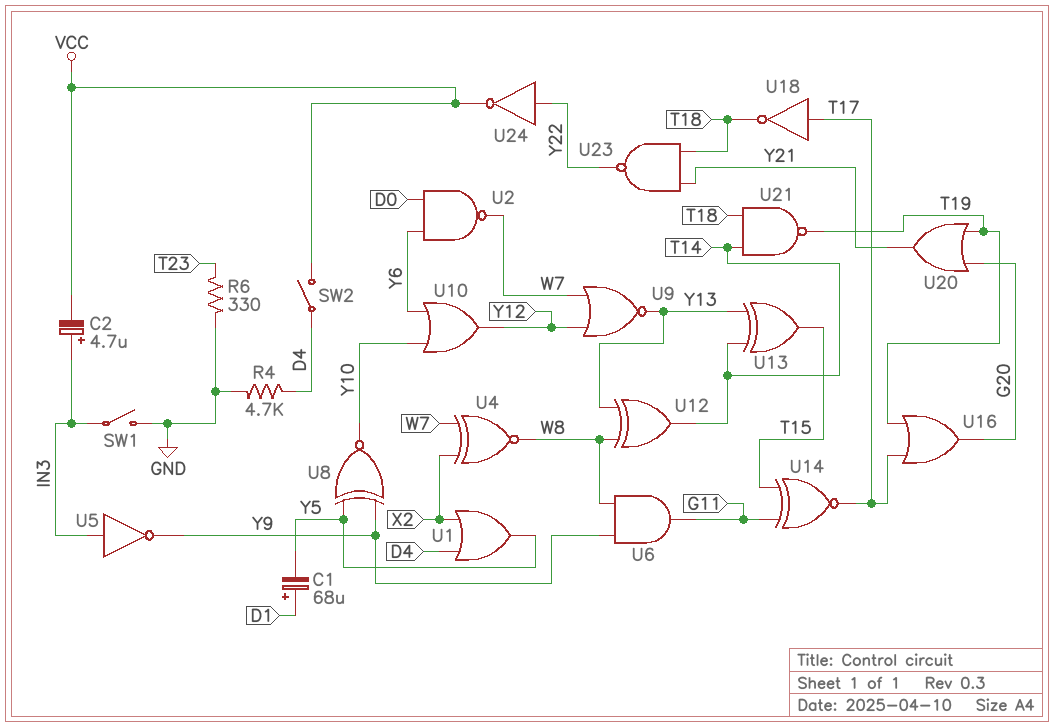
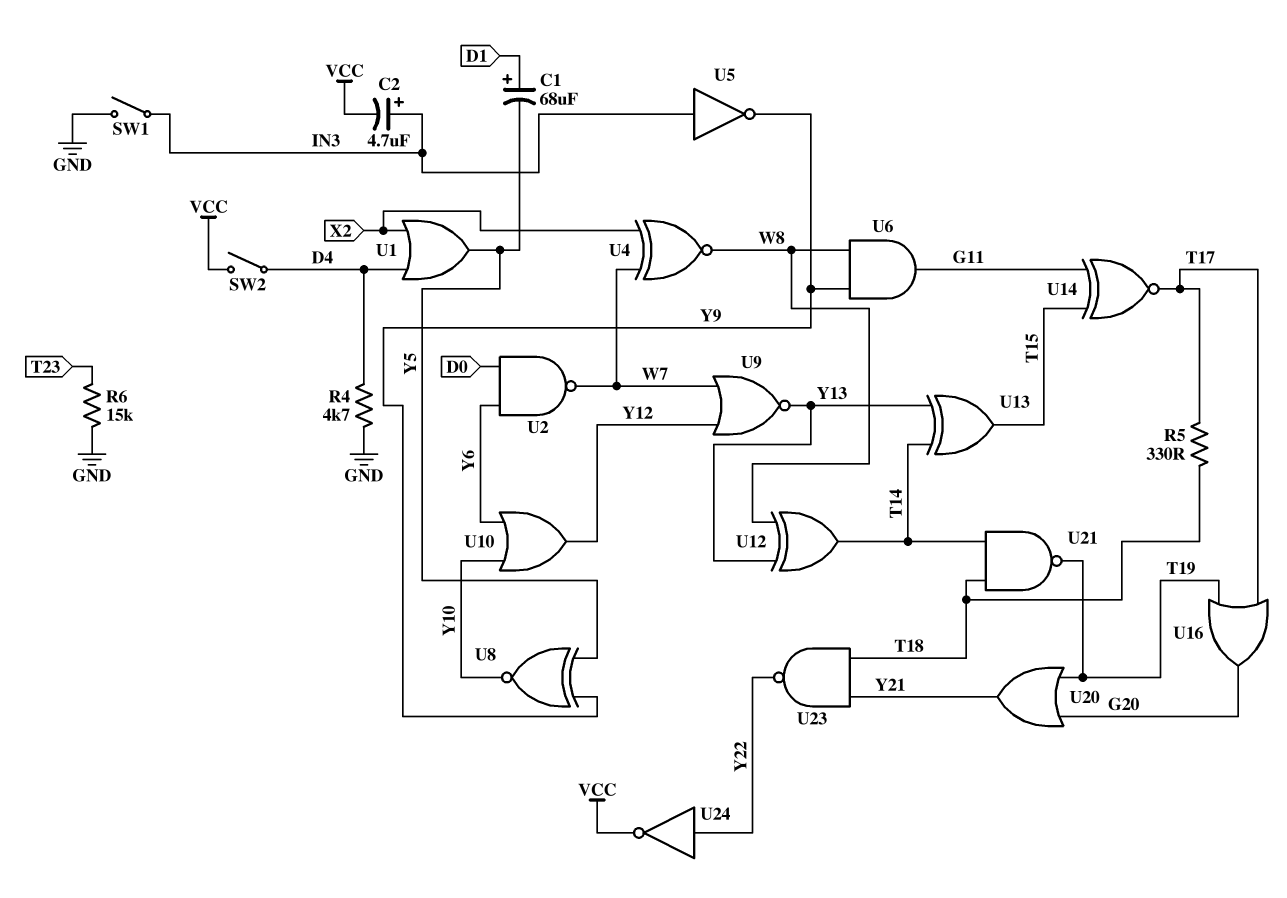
R5: none -> 330 (T17, T18)
R6: 330 (GND, T23) -> 15k (GND, T23)
U18: NOT (in T17, out T18) -> none

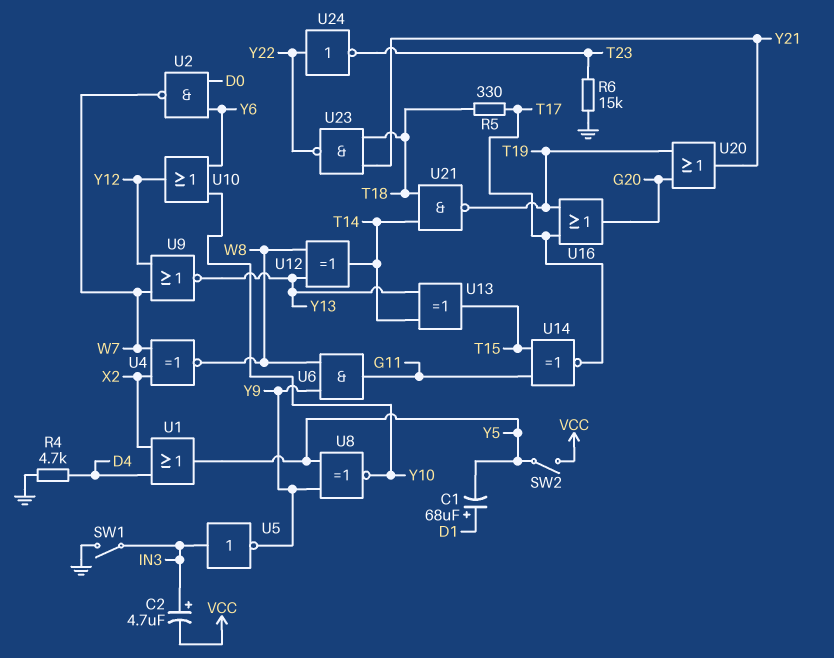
SW2: switch (D4, VCC) -> switch (VCC, Y5)
U24: NOT (in Y22, out VCC) -> NOT (in Y22, out T23)

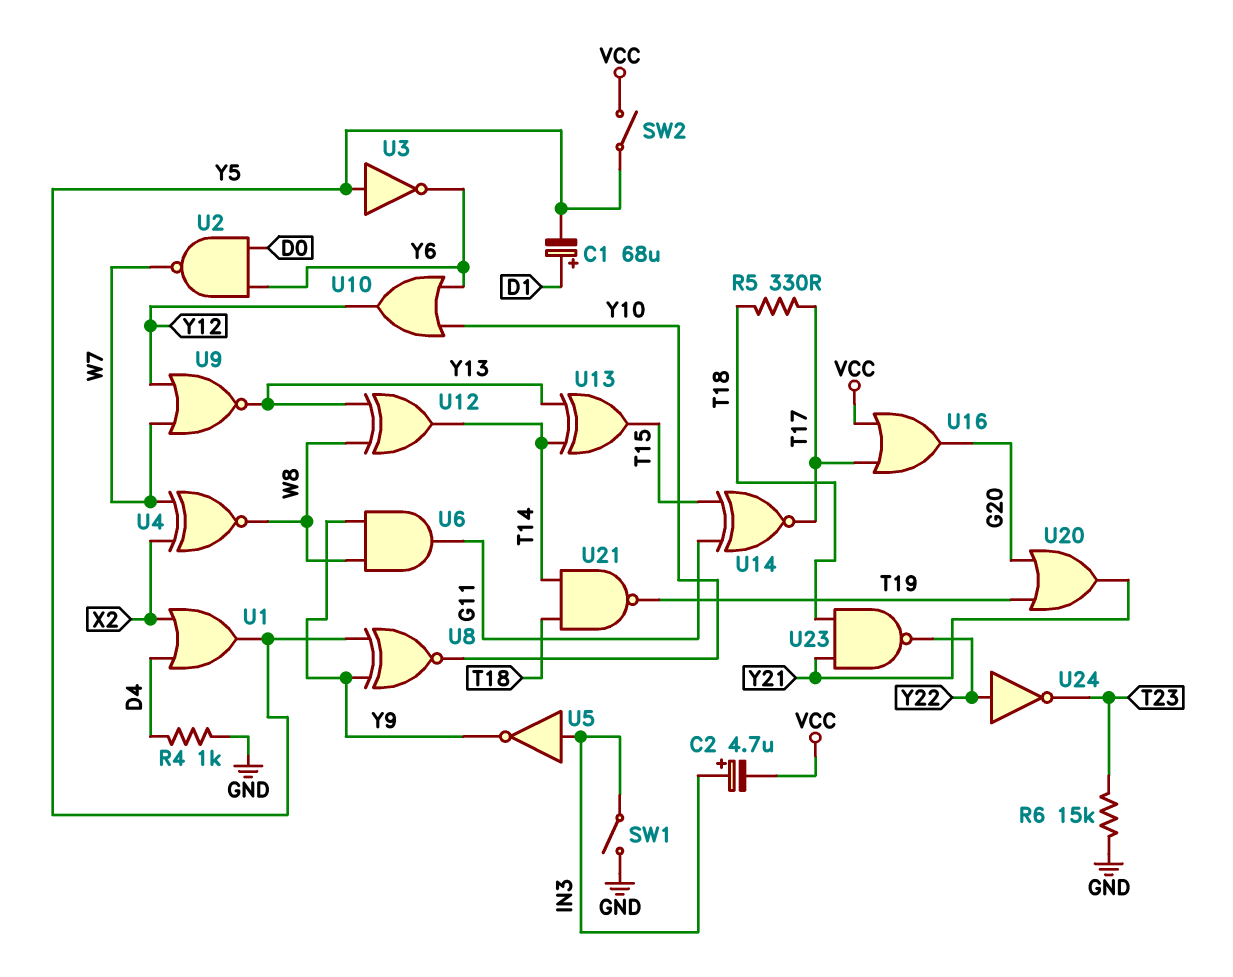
R4: 4.7k (D4, GND) -> 1k (D4, GND)
U3: none -> NOT (in Y5, out Y6)
U16: OR (in T17, in T19, out G20) -> OR (in T17, in VCC, out G20)

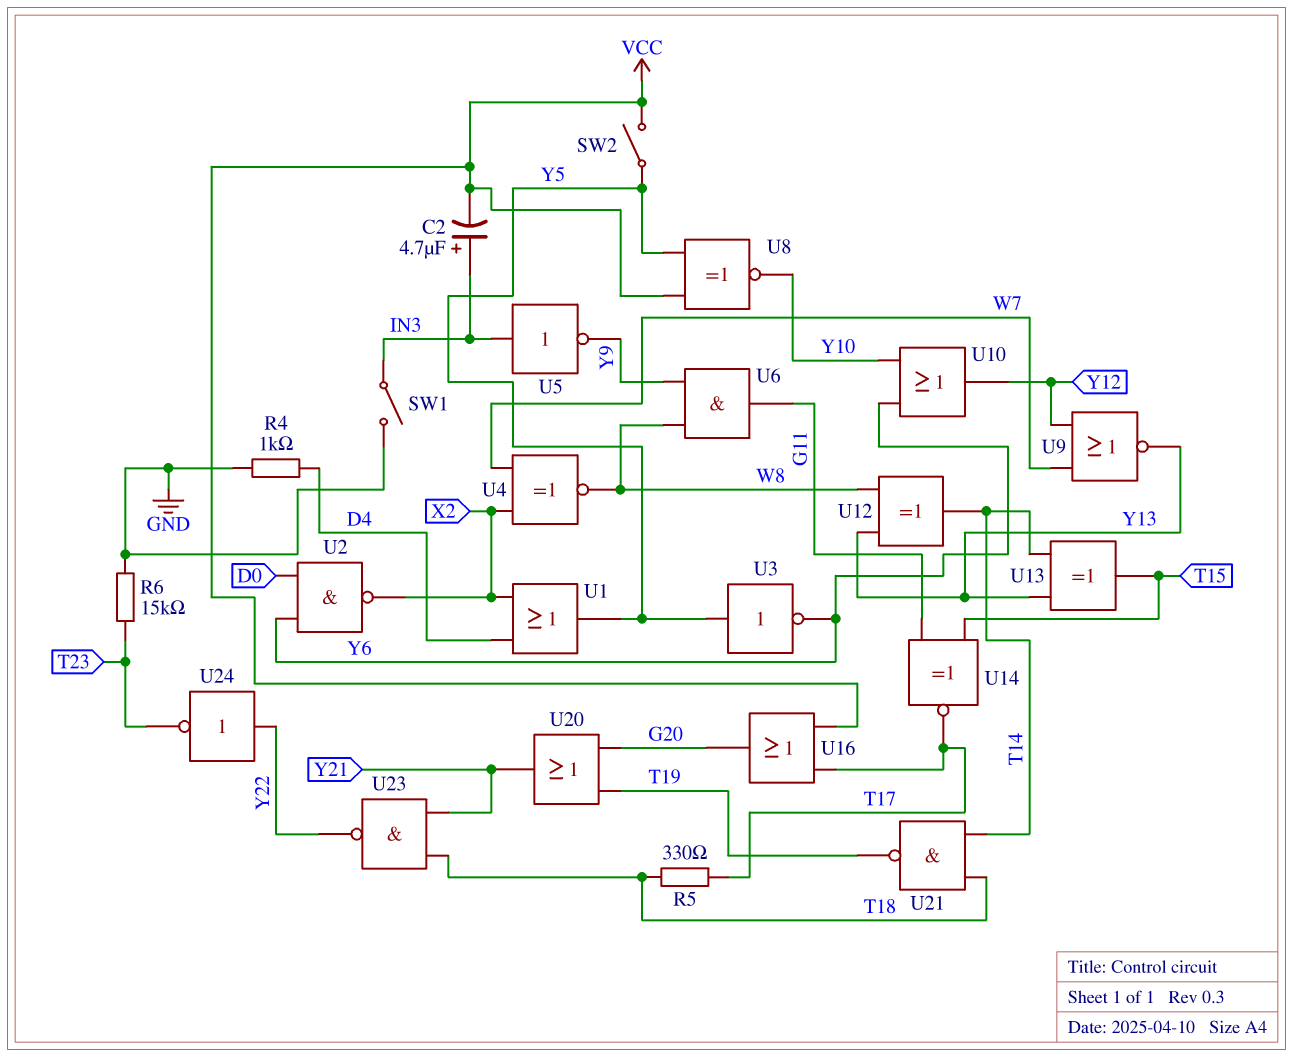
C1: 68uF (plus D1, minus Y5) -> none
U2: NAND (in D0, in Y6, out W7) -> NAND (in D0, in Y6, out X2)
U8: XNOR (in Y5, in Y9, out Y10) -> XNOR (in VCC, in Y5, out Y10)

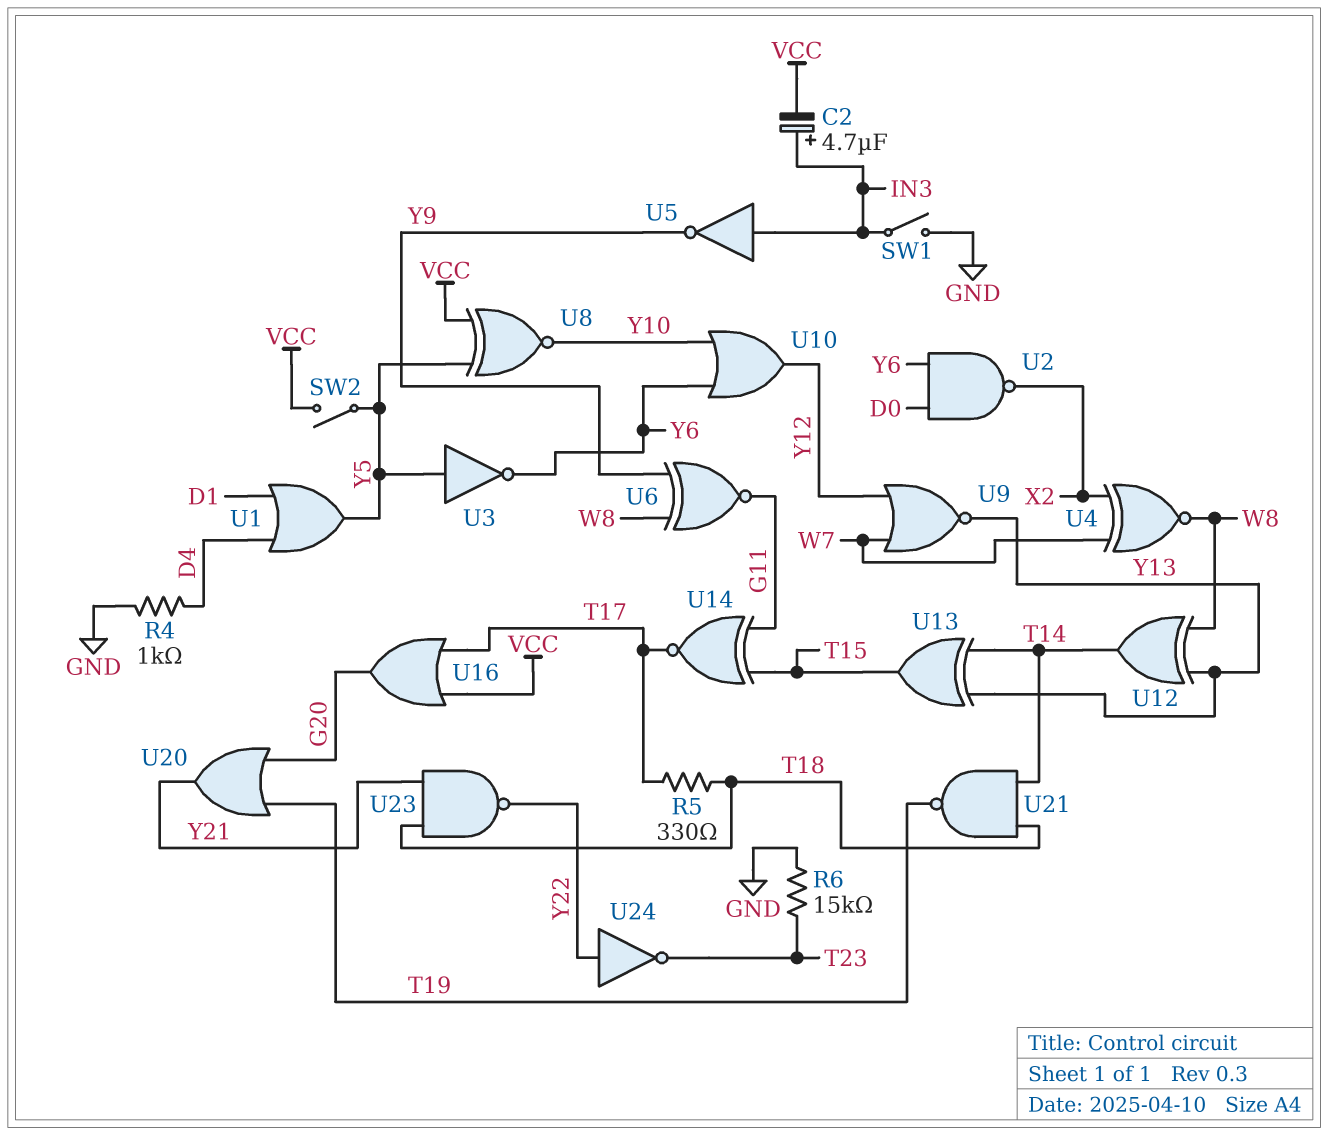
U1: OR (in D4, in X2, out Y5) -> OR (in D1, in D4, out Y5)
U6: AND (in W8, in Y9, out G11) -> XNOR (in W8, in Y9, out G11)

